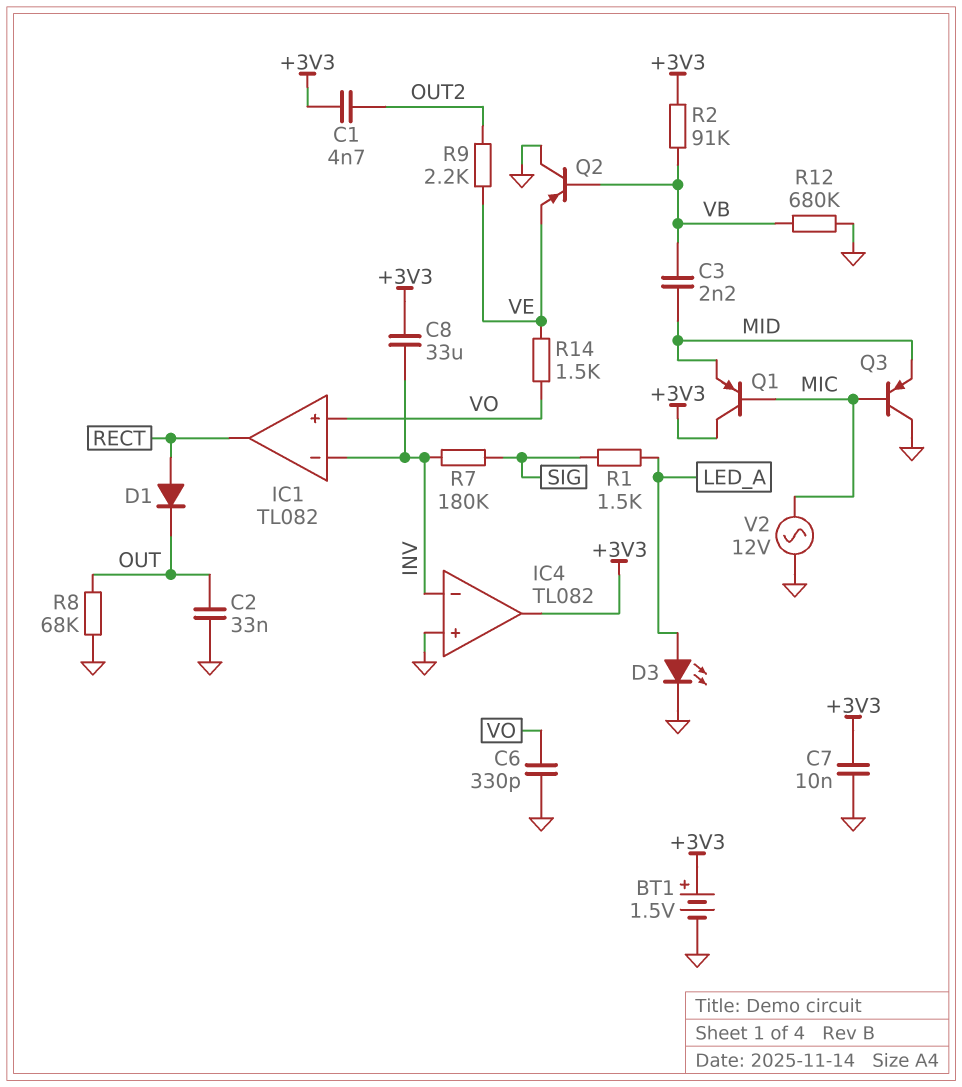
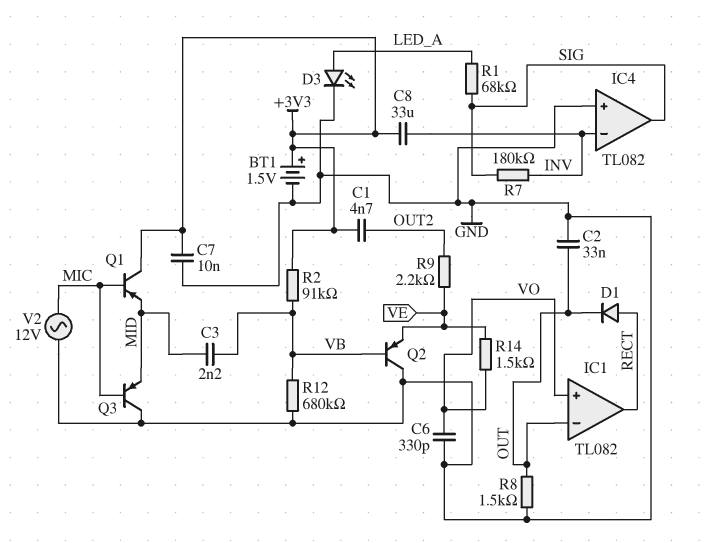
IC1 pin in-: INV -> OUT
IC4 pin out: +3V3 -> SIG
R1: 1.5k (LED_A, SIG) -> 68k (LED_A, SIG)
R8: 68k (GND, OUT) -> 1.5k (GND, OUT)

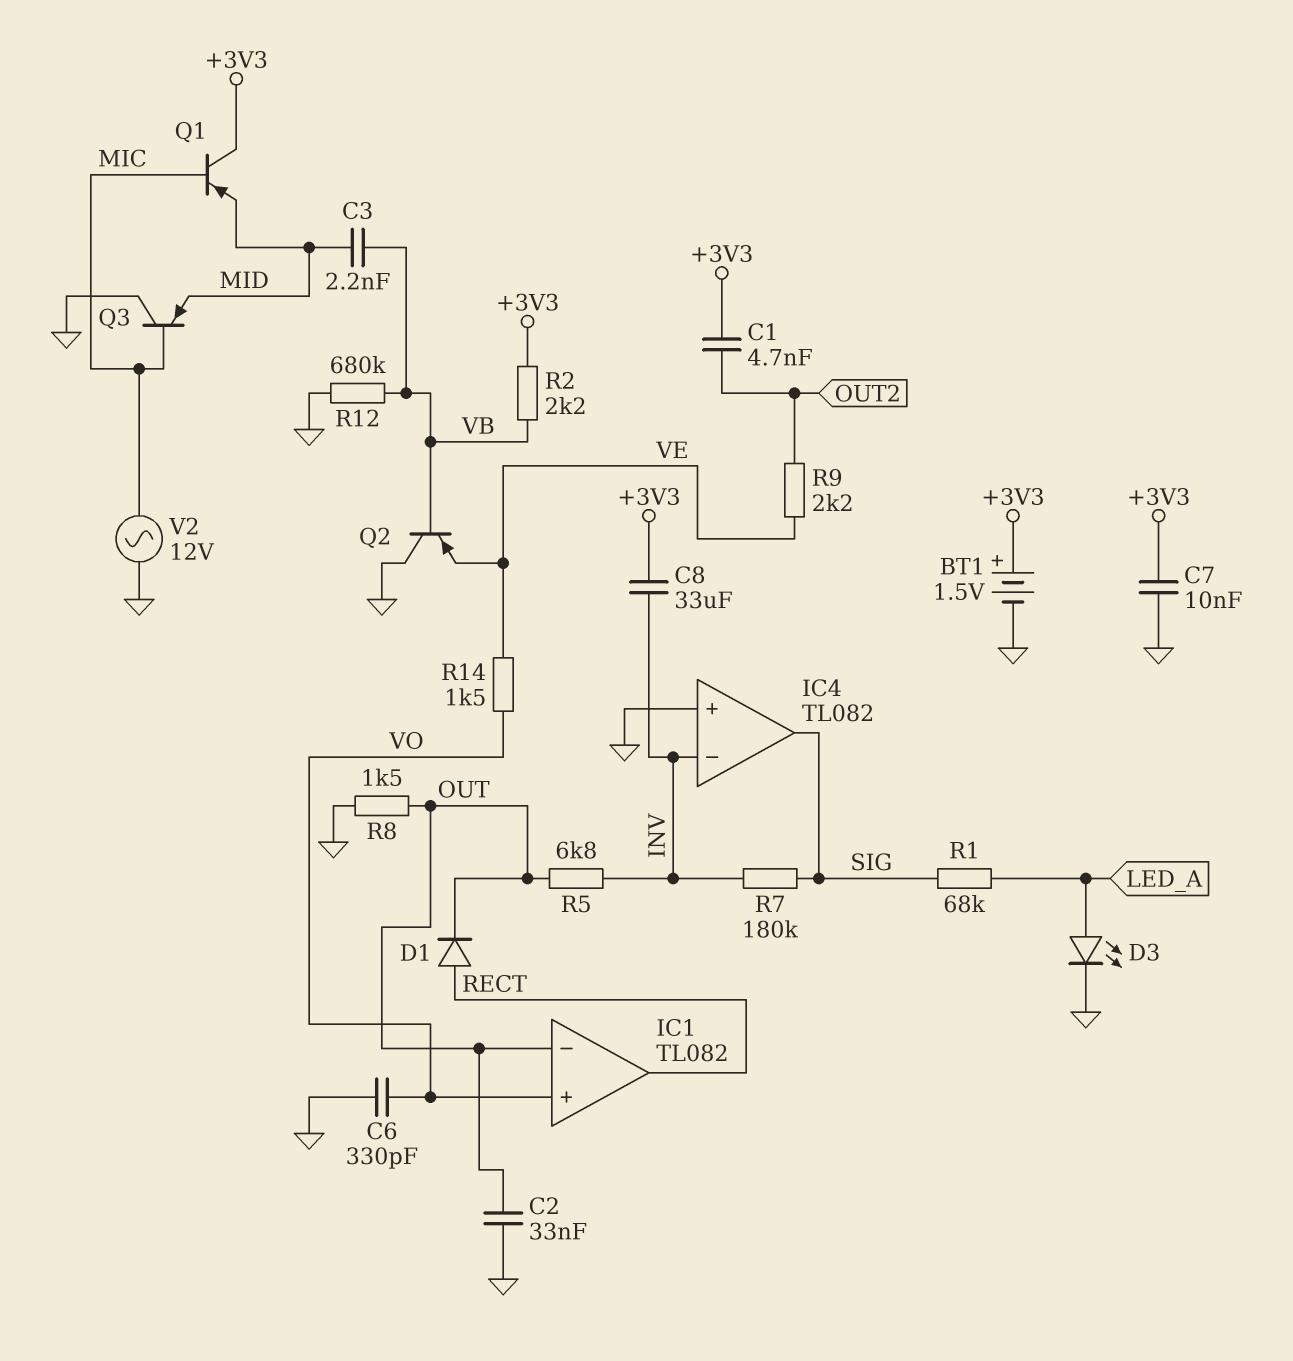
R2: 91k (+3V3, VB) -> 2.2k (+3V3, VB)
R5: none -> 6.8k (INV, OUT)

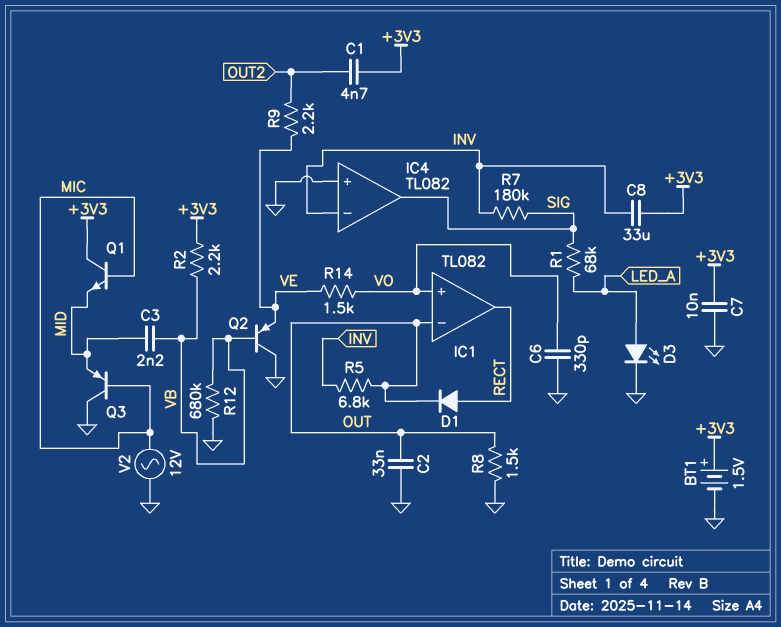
Q1: PNP (B MIC, C +3V3, E MID) -> NPN (B MIC, C +3V3, E MID)

